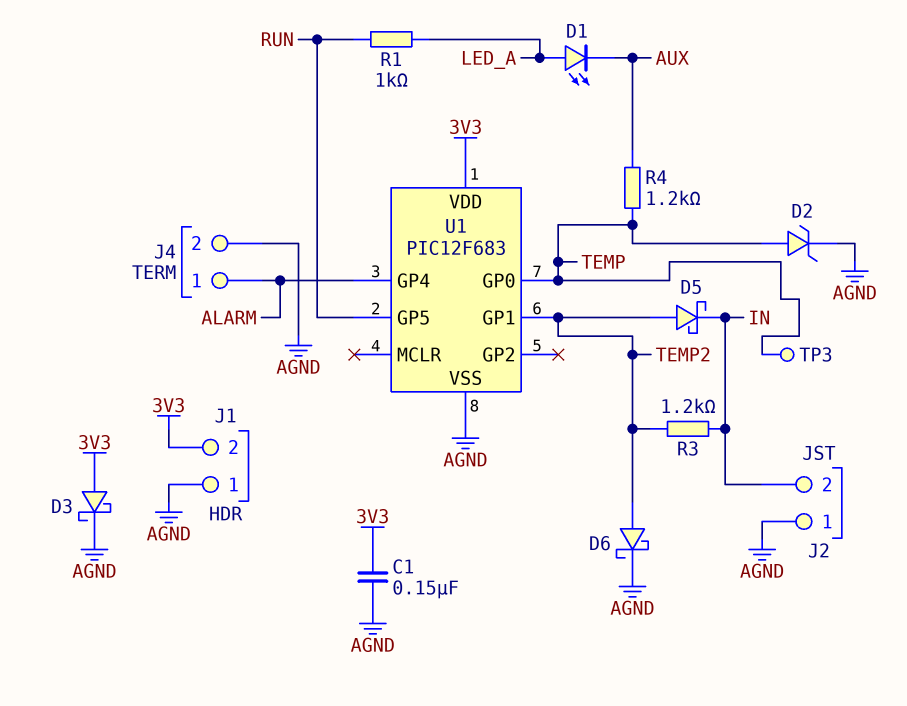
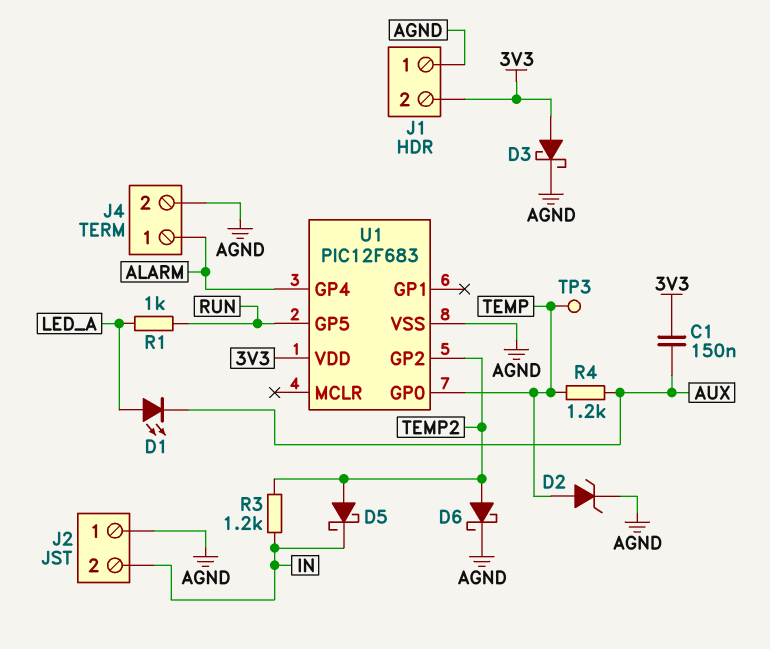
C1: 150nF (3V3, AGND) -> 150nF (3V3, AUX)
U1 pin GP1: TEMP2 -> none
U1 pin GP2: none -> TEMP2

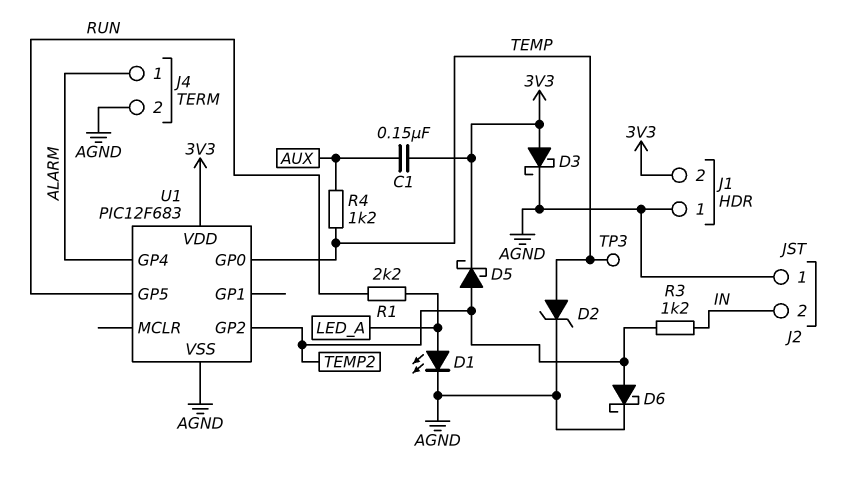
D1: LED (A LED_A, K AUX) -> LED (A LED_A, K AGND)
D5: schottky (A TEMP2, K IN) -> schottky (A TEMP2, K 3V3)
R1: 1k (LED_A, RUN) -> 2.2k (LED_A, RUN)

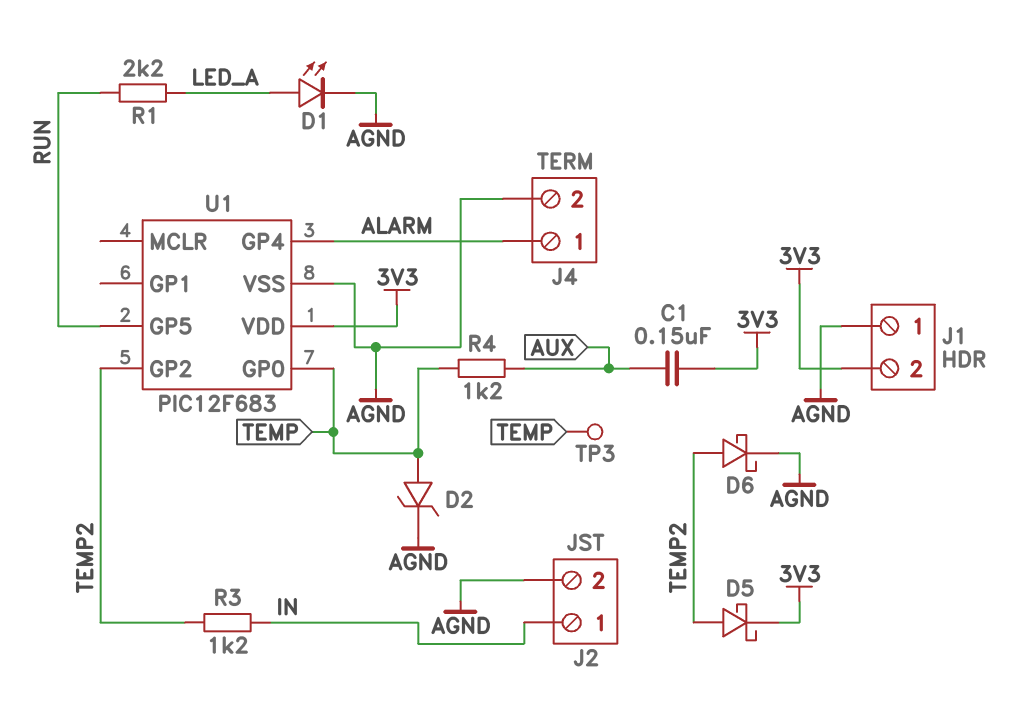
D3: schottky (A 3V3, K AGND) -> none
J2 pin 1: AGND -> IN
J2 pin 2: IN -> AGND

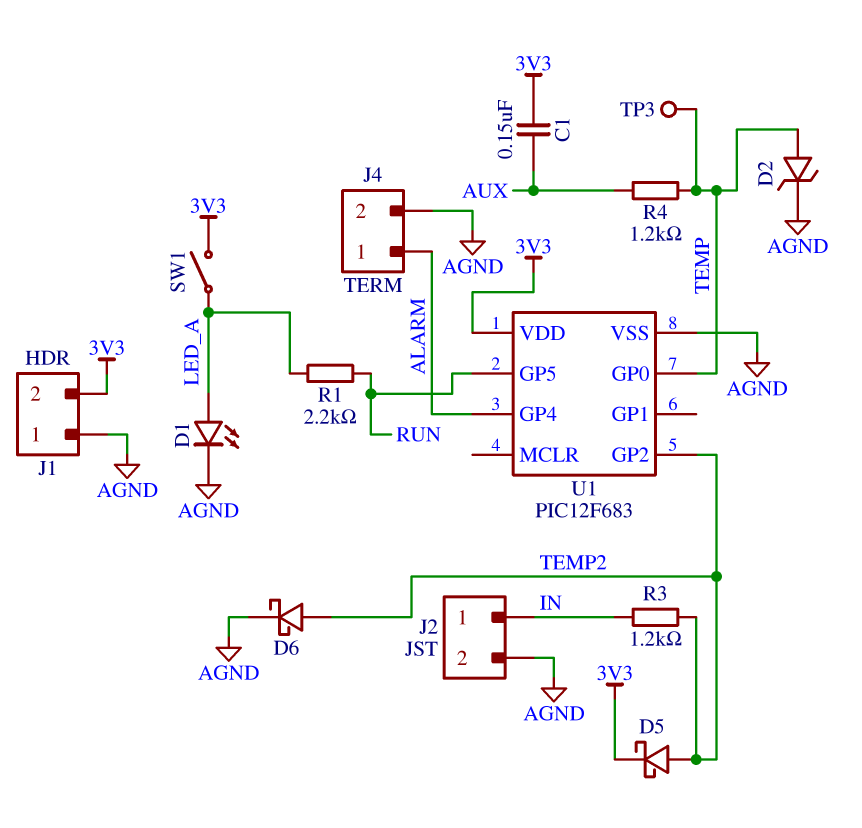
SW1: none -> switch (3V3, LED_A)

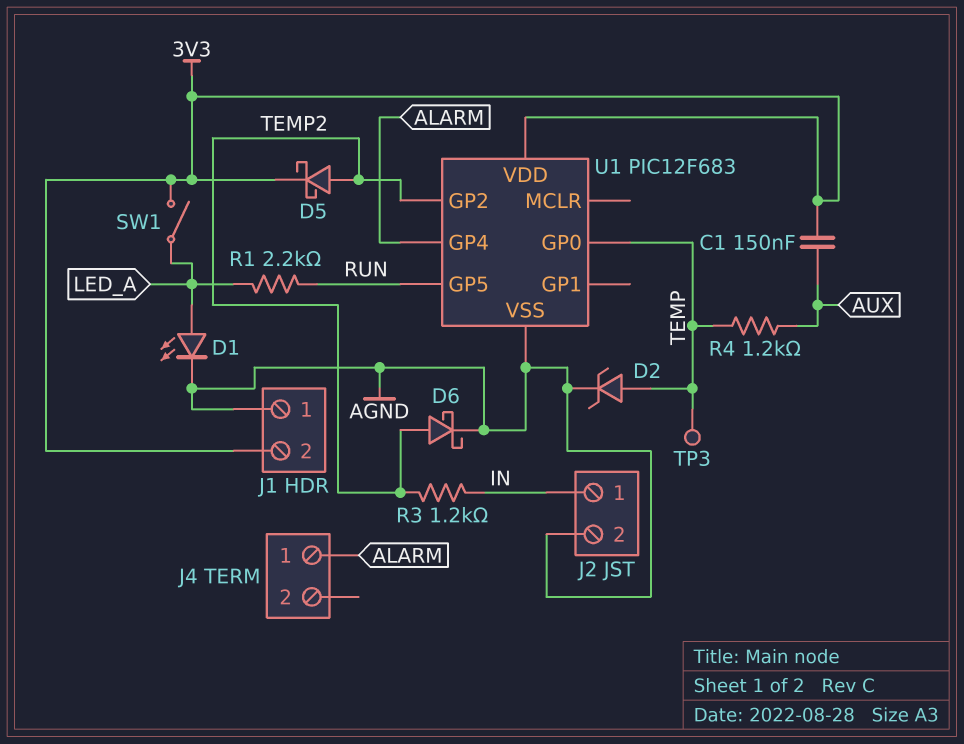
J4 pin 2: AGND -> none

